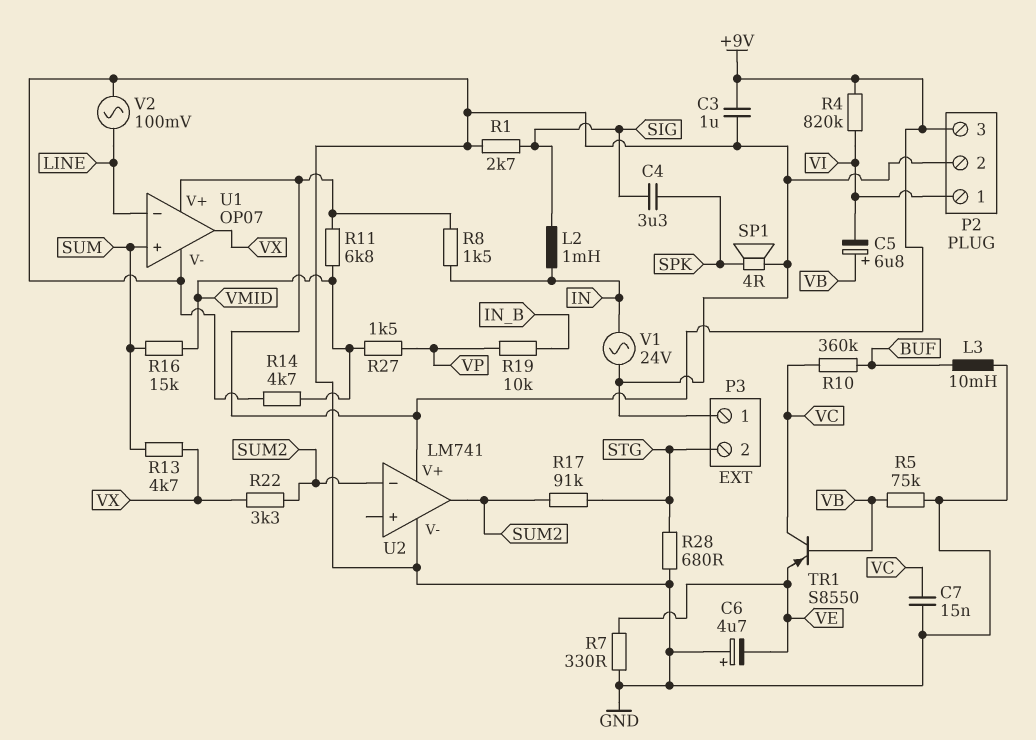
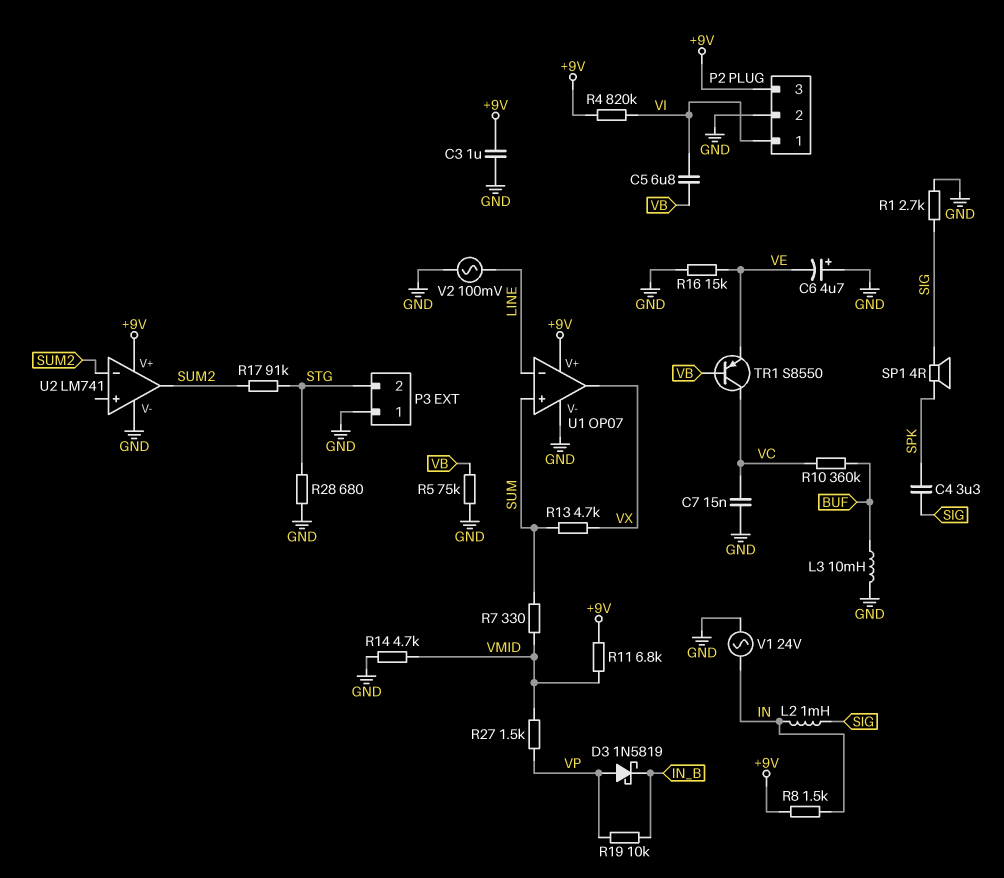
C5: 6.8uF (plus VB, minus VI) -> 6.8uF (VB, VI)
D3: none -> schottky 1N5819 (A VP, K IN_B)
R7: 330 (GND, VE) -> 330 (SUM, VMID)
R16: 15k (SUM, VMID) -> 15k (GND, VE)
R22: 3.3k (SUM2, VX) -> none
SP1: speaker 4R (GND, SPK) -> speaker 4R (SIG, SPK)

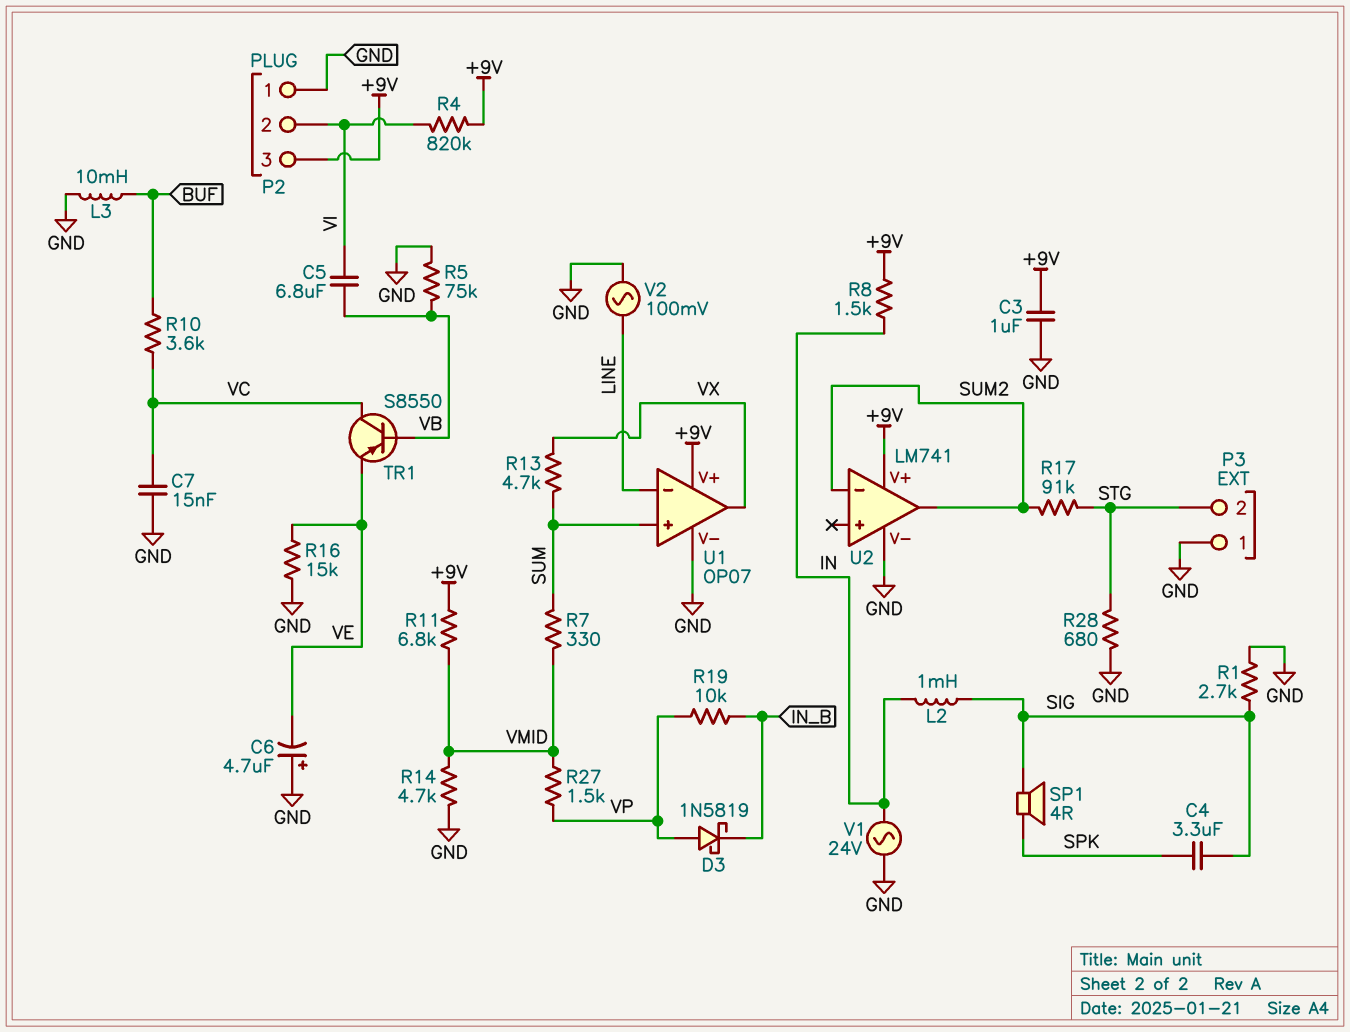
P2 pin 1: VI -> GND
P2 pin 2: GND -> VI
R10: 360k (BUF, VC) -> 3.6k (BUF, VC)

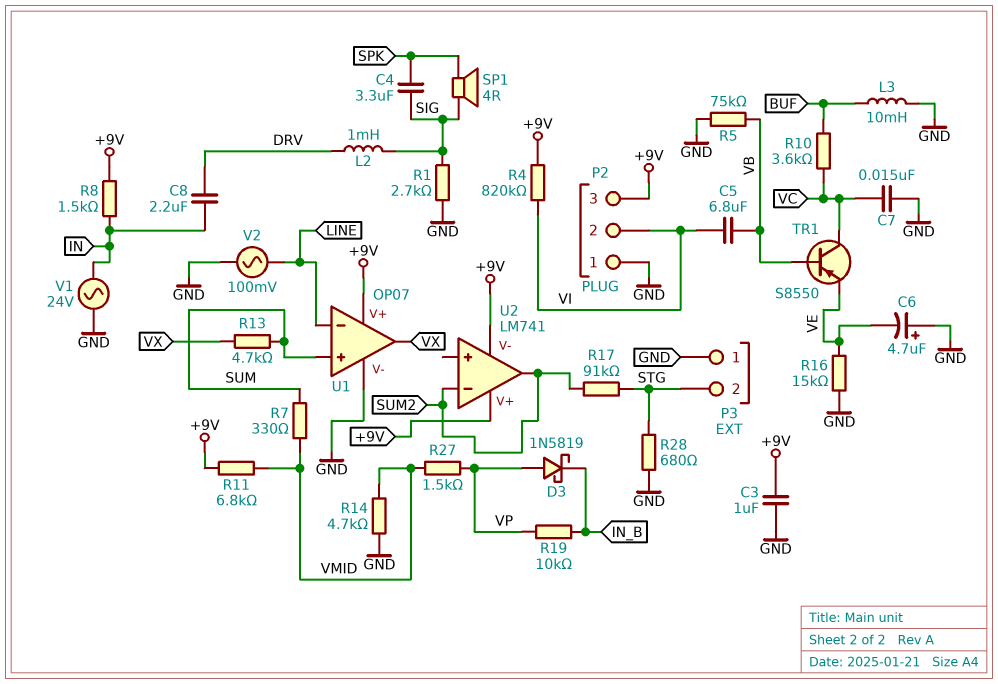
C8: none -> 2.2uF (DRV, IN)
L2: 1mH (IN, SIG) -> 1mH (DRV, SIG)
U2 pin V-: GND -> +9V

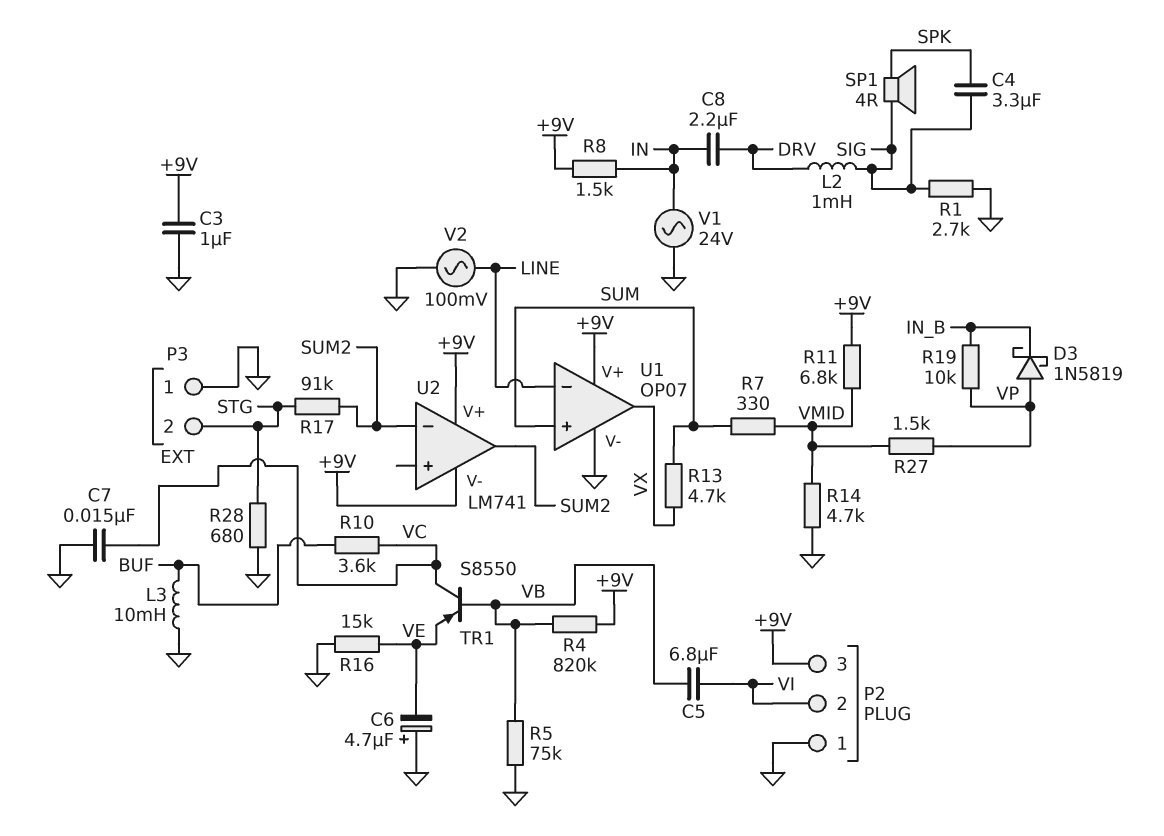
R4: 820k (+9V, VI) -> 820k (+9V, VB)

